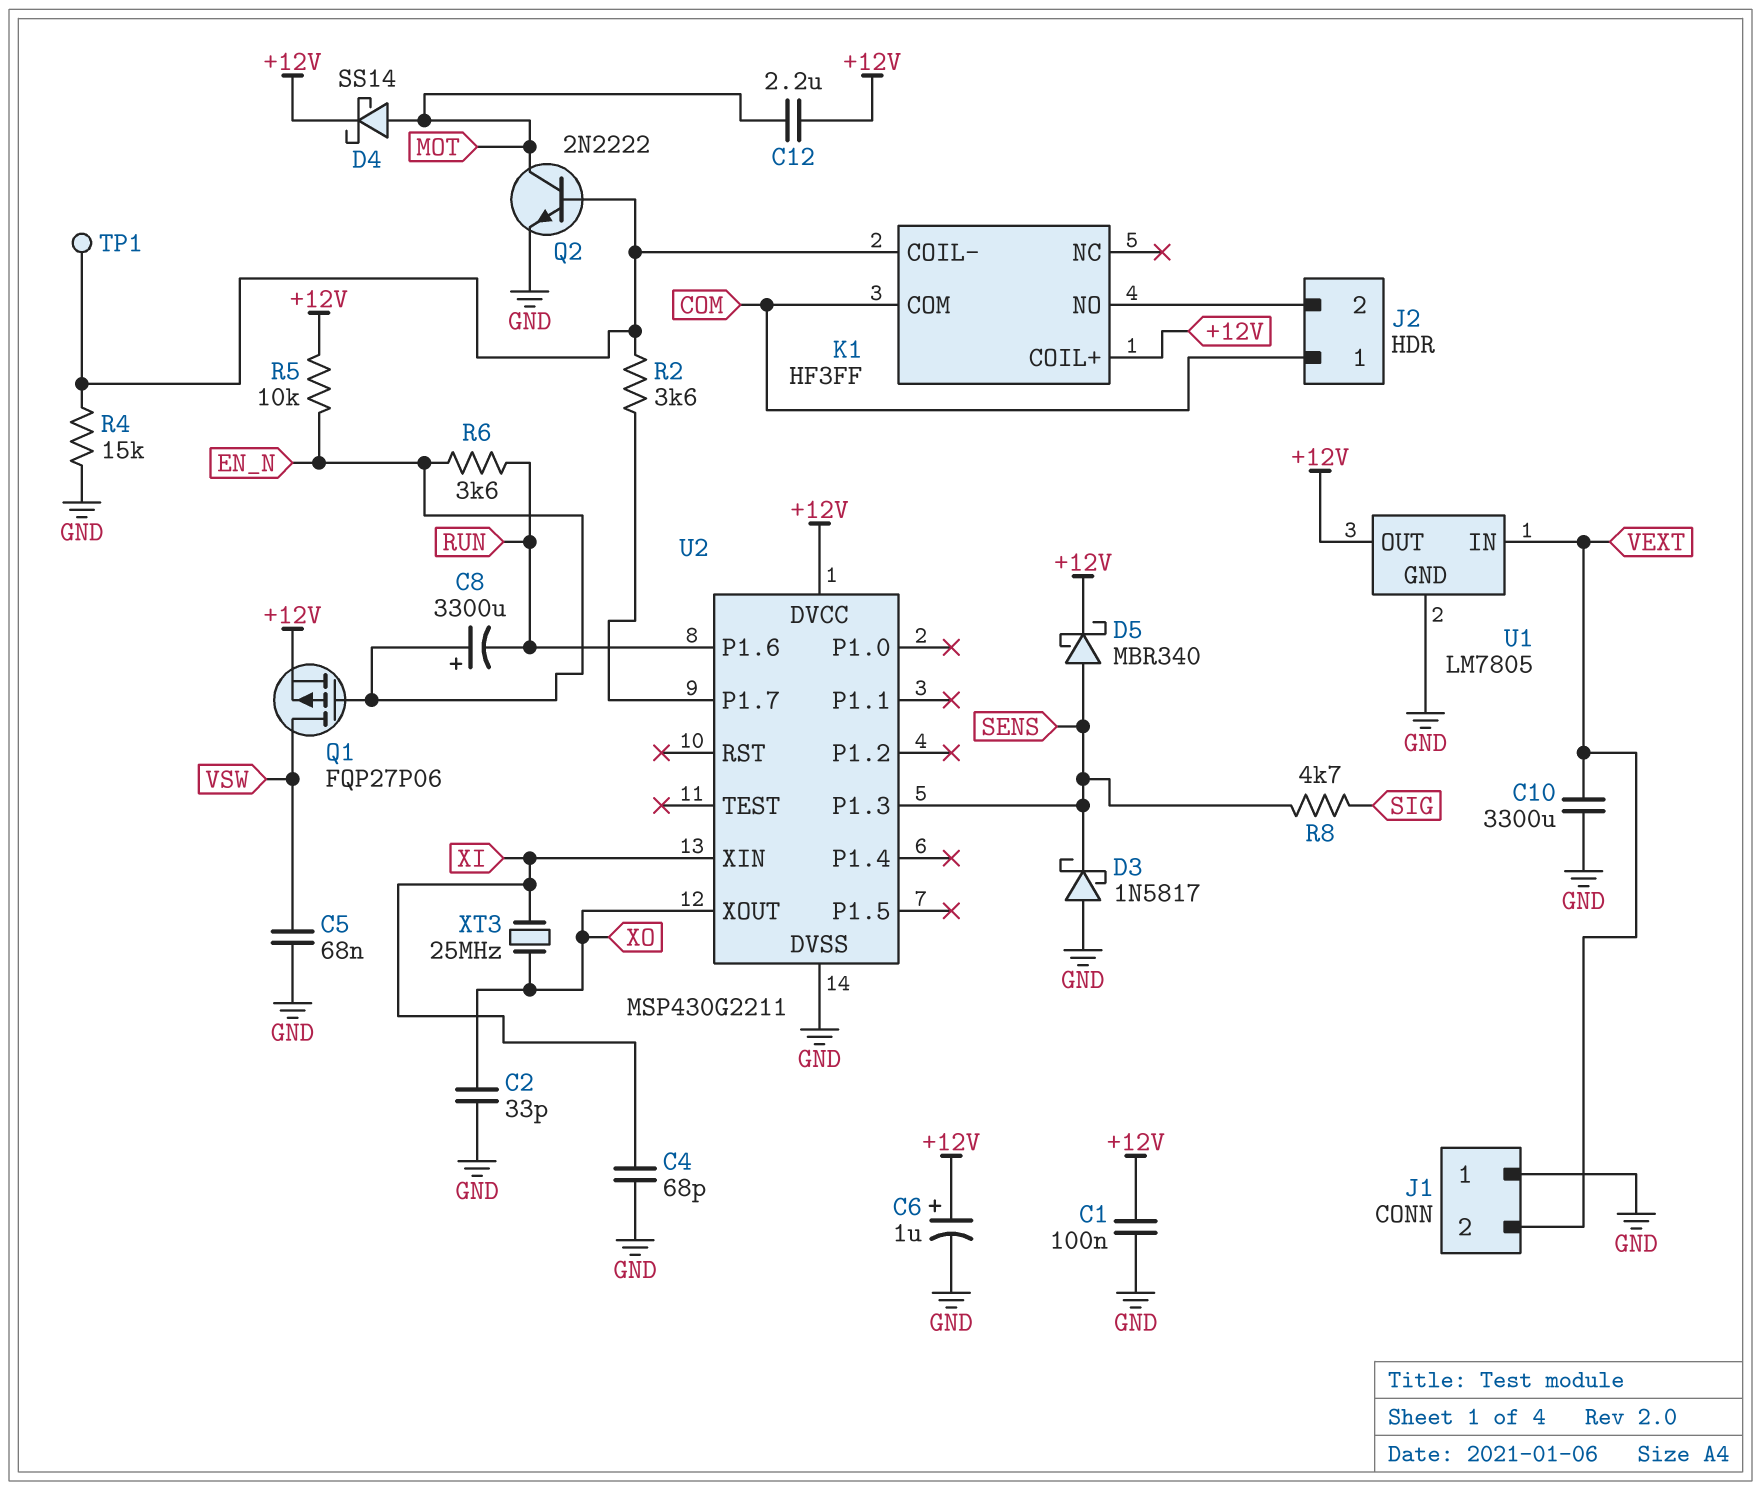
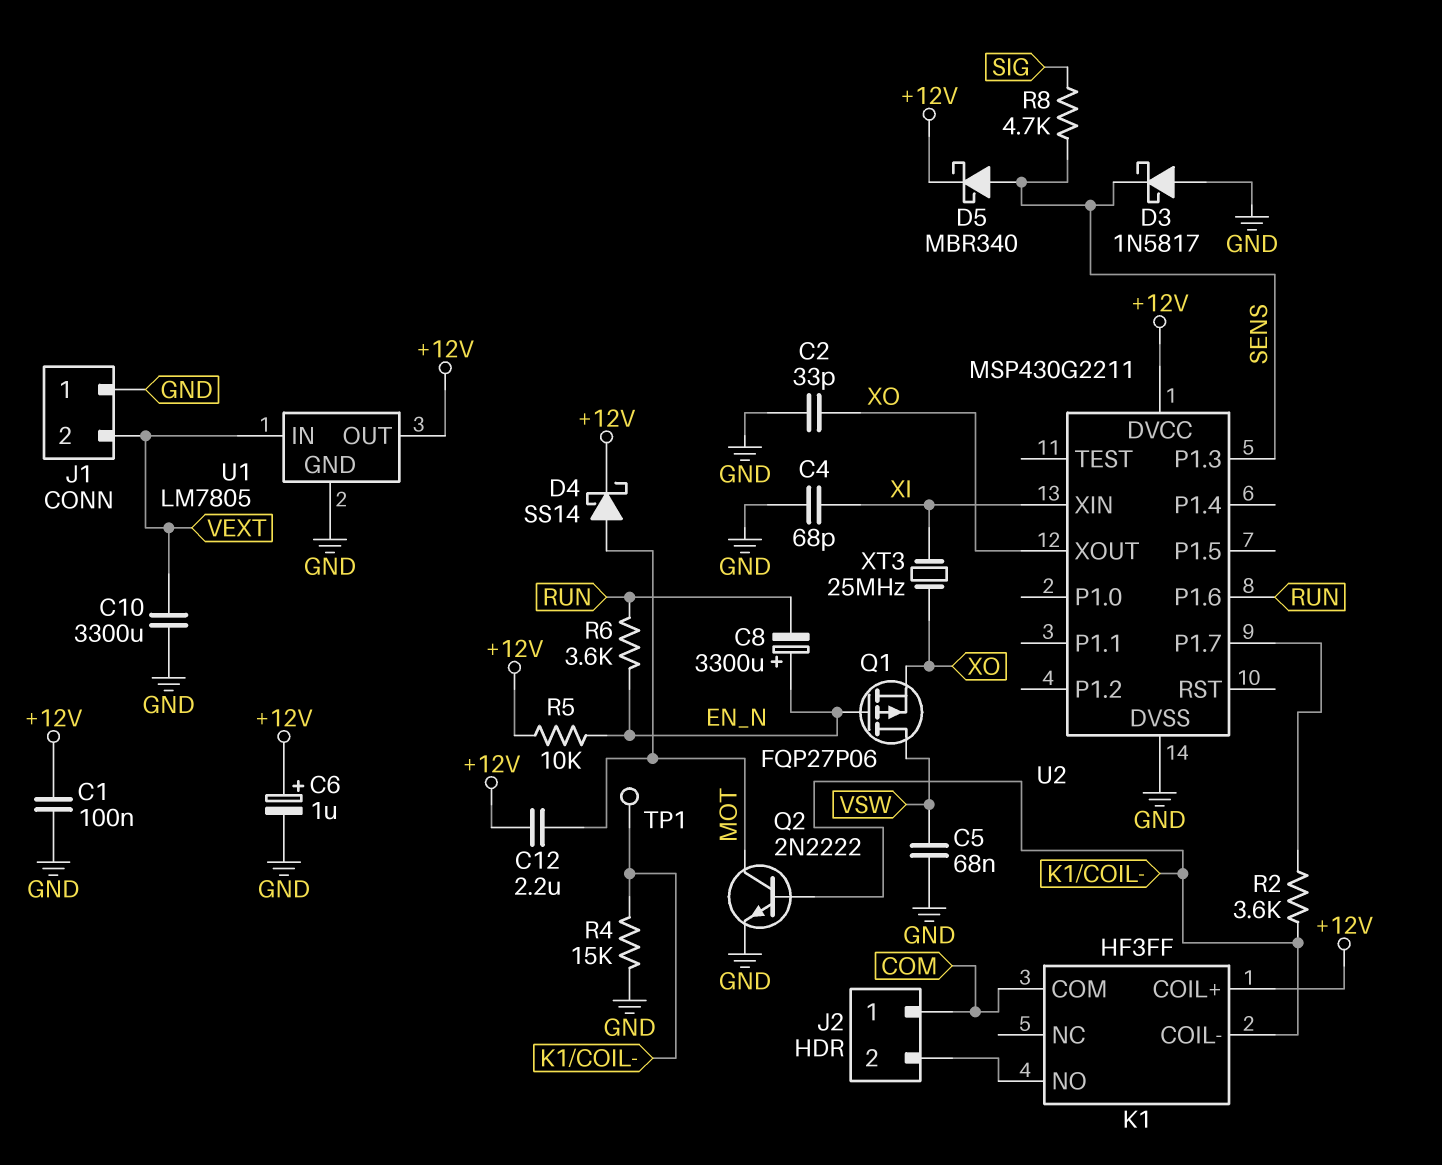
Q1: PMOS FQP27P06 (G EN_N, D VSW, S +12V) -> PMOS FQP27P06 (G EN_N, D VSW, S XO)

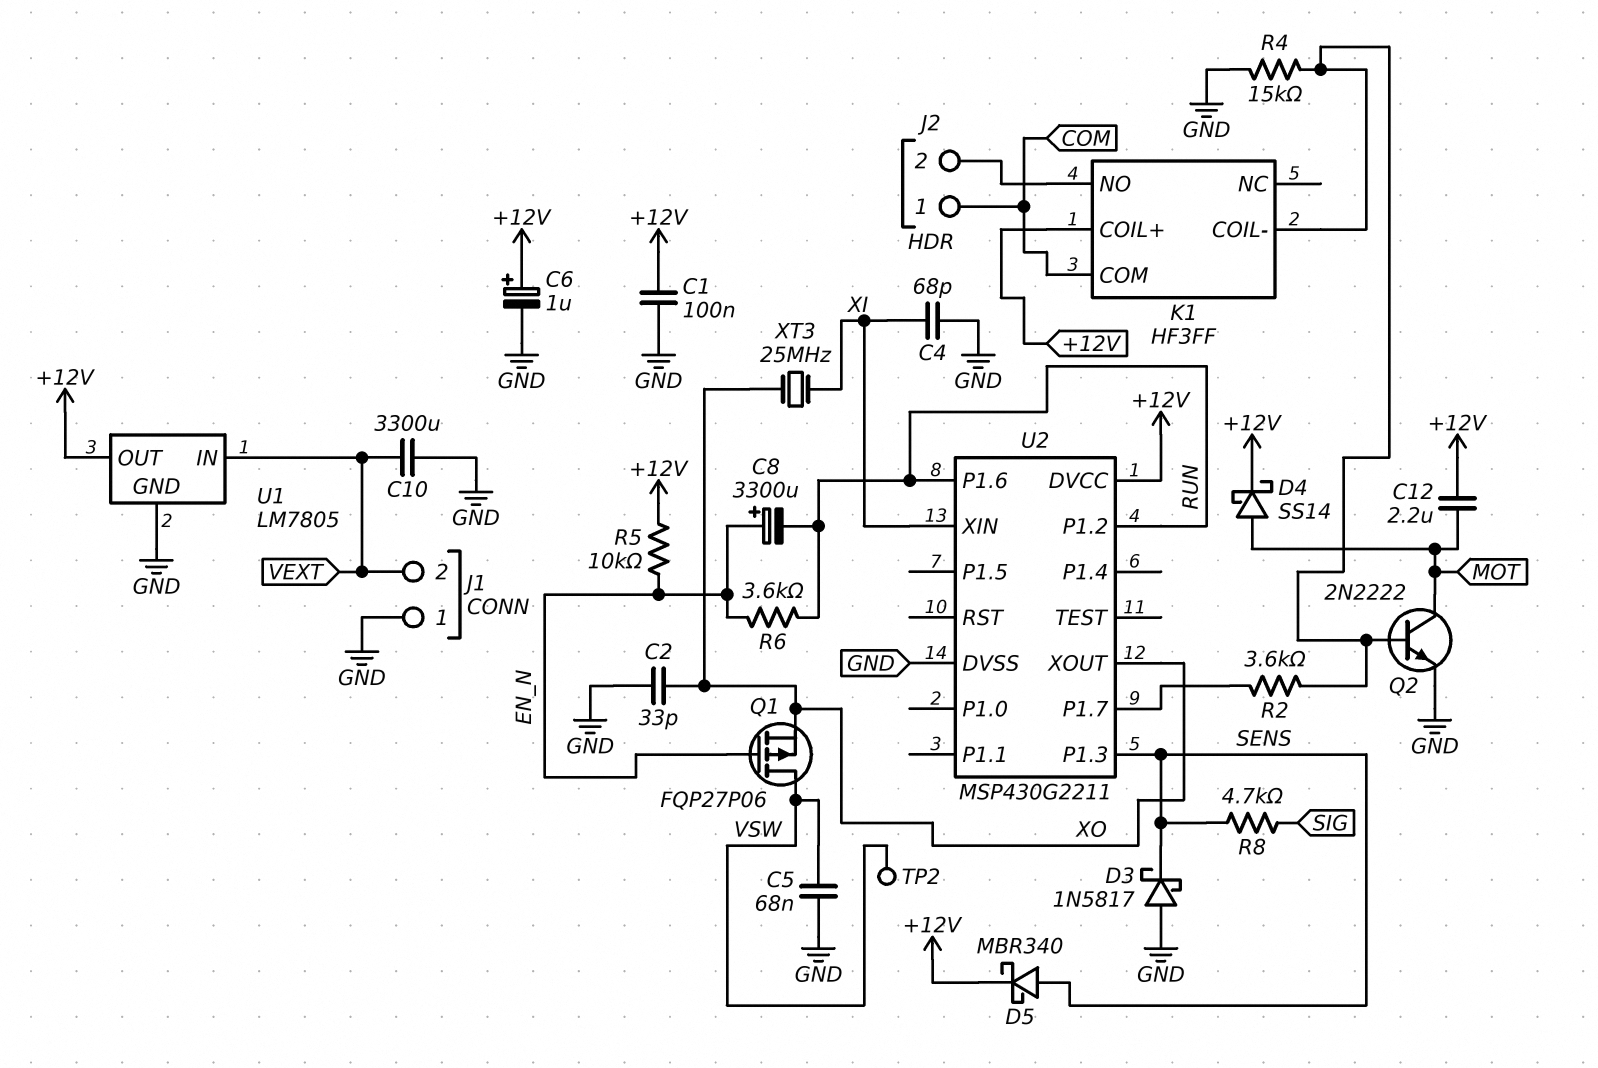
TP1: test point (K1/COIL-) -> none
TP2: none -> test point (VSW)
U2 pin P1.2: none -> RUN

